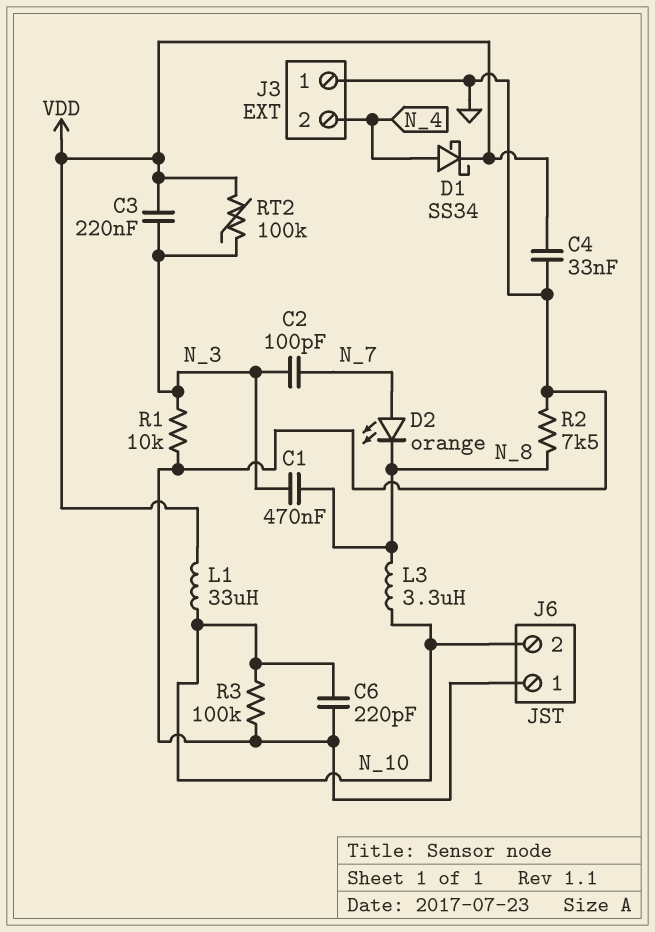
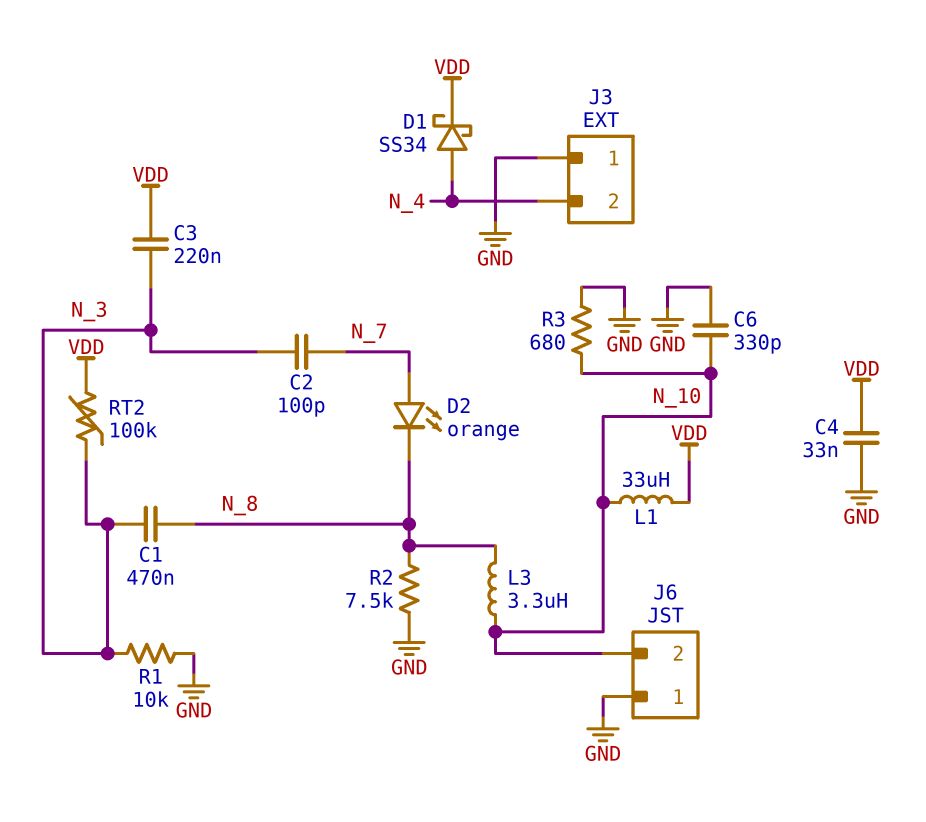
C6: 220pF (GND, N_10) -> 330pF (GND, N_10)
R3: 100k (GND, N_10) -> 680 (GND, N_10)

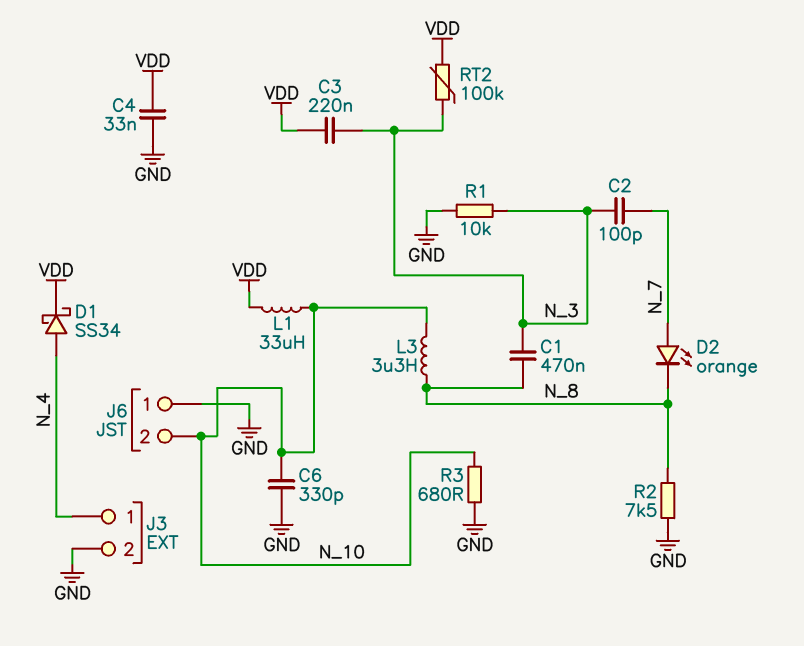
J3 pin 1: GND -> N_4
J3 pin 2: N_4 -> GND

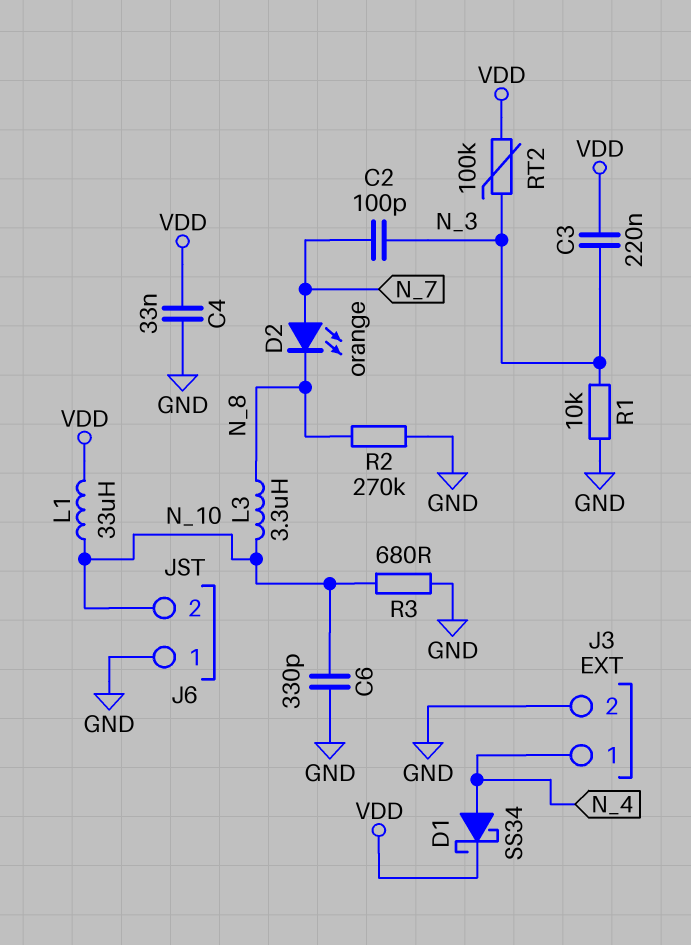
C1: 470nF (N_3, N_8) -> none
R2: 7.5k (GND, N_8) -> 270k (GND, N_8)

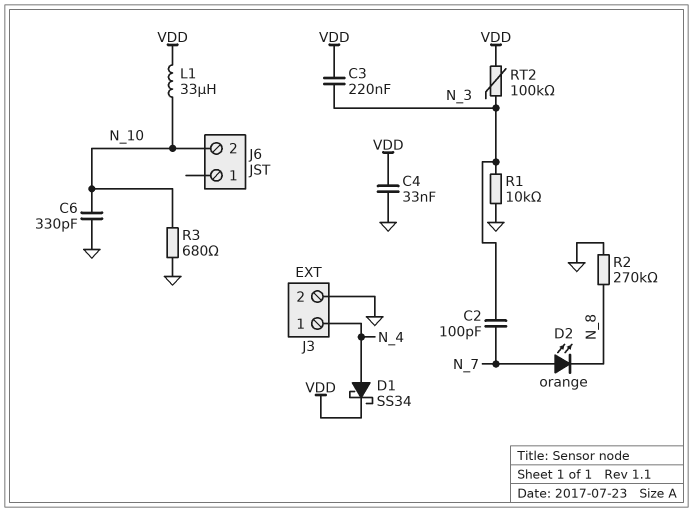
J6 pin 1: GND -> none
L3: 3.3uH (N_8, N_10) -> none

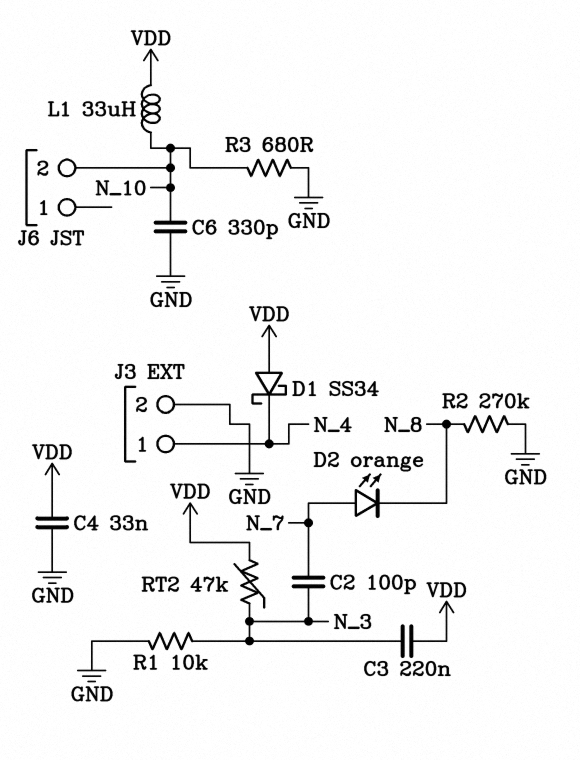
D1: schottky SS34 (A N_4, K VDD) -> schottky SS34 (A VDD, K N_4)
RT2: 100k (N_3, VDD) -> 47k (N_3, VDD)

